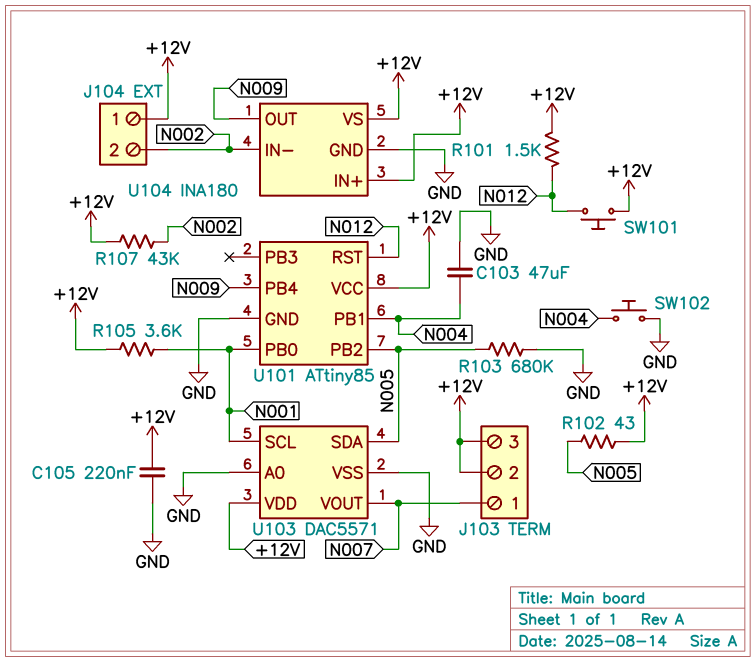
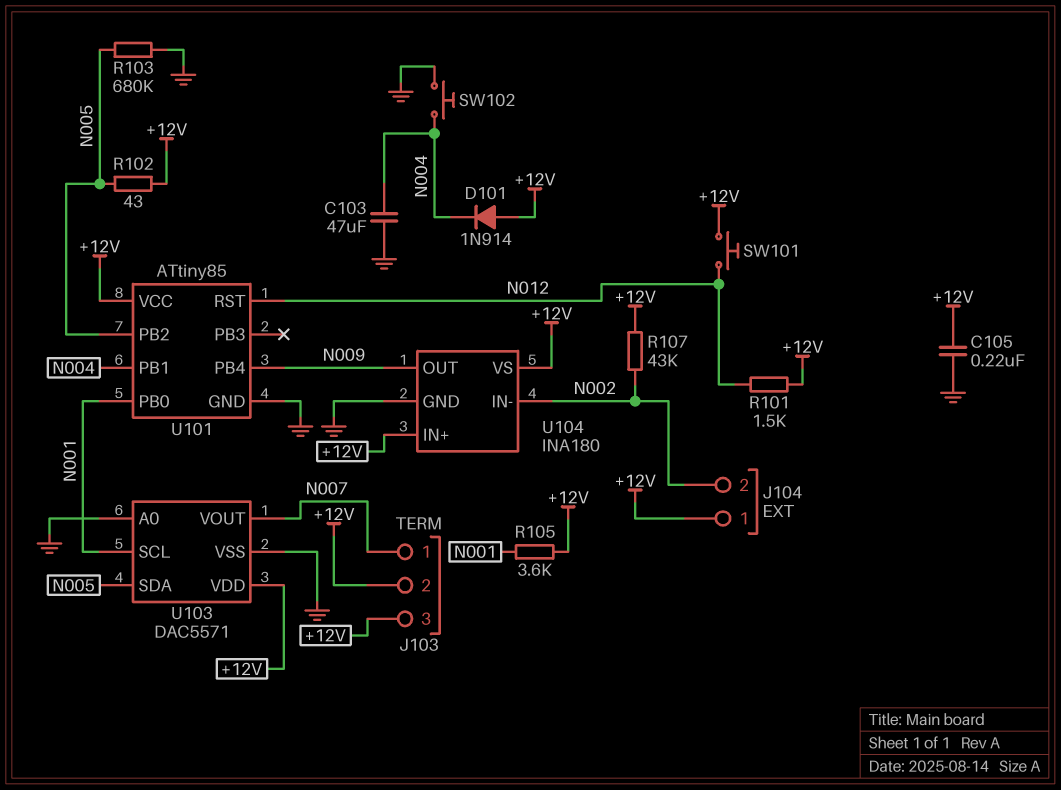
D101: none -> diode 1N914 (A +12V, K N004)

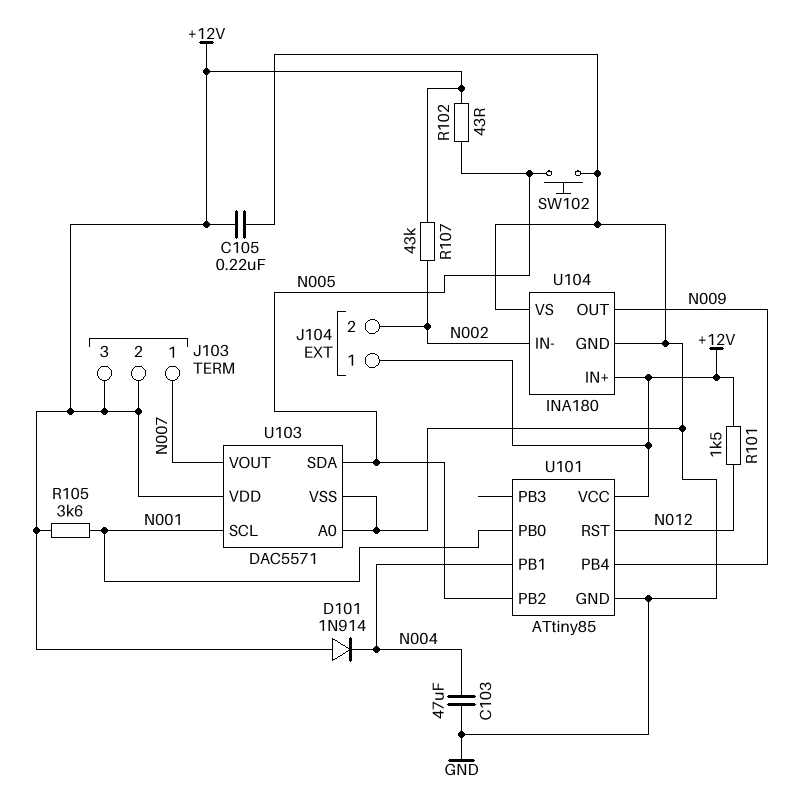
R103: 680k (GND, N005) -> none
SW101: button (+12V, N012) -> none
SW102: button (GND, N004) -> button (GND, N005)
U104 pin VS: +12V -> GND

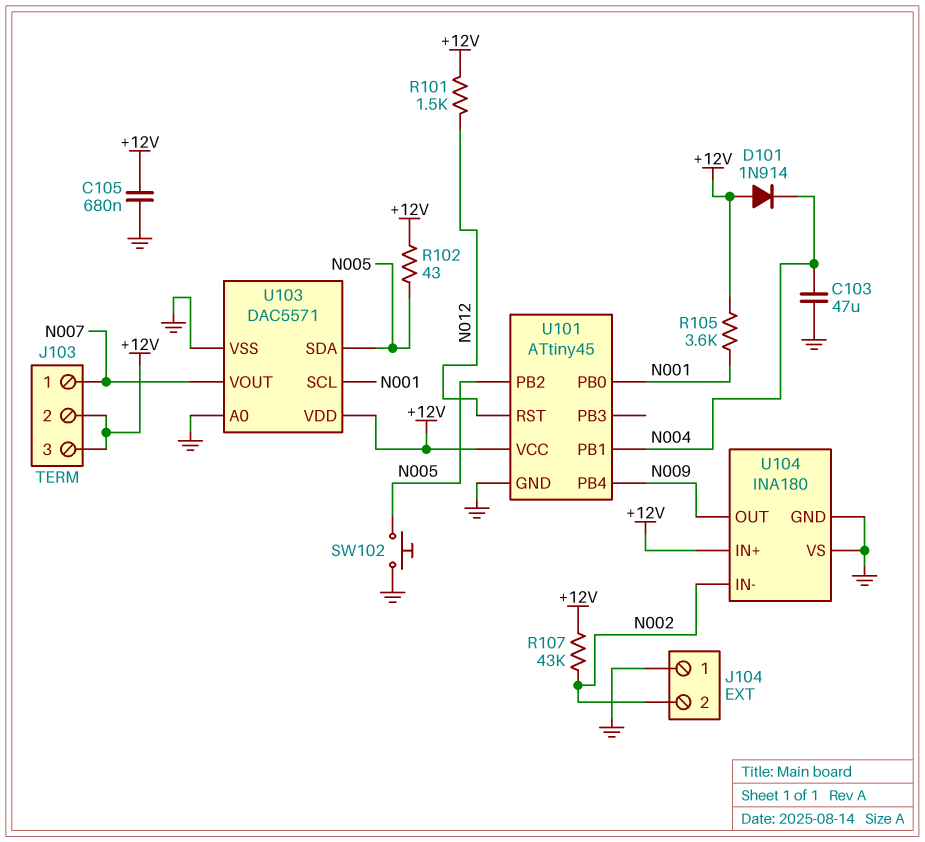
C105: 220nF (+12V, GND) -> 680nF (+12V, GND)
J104 pin 1: +12V -> GND
U101: ATtiny85 -> ATtiny45

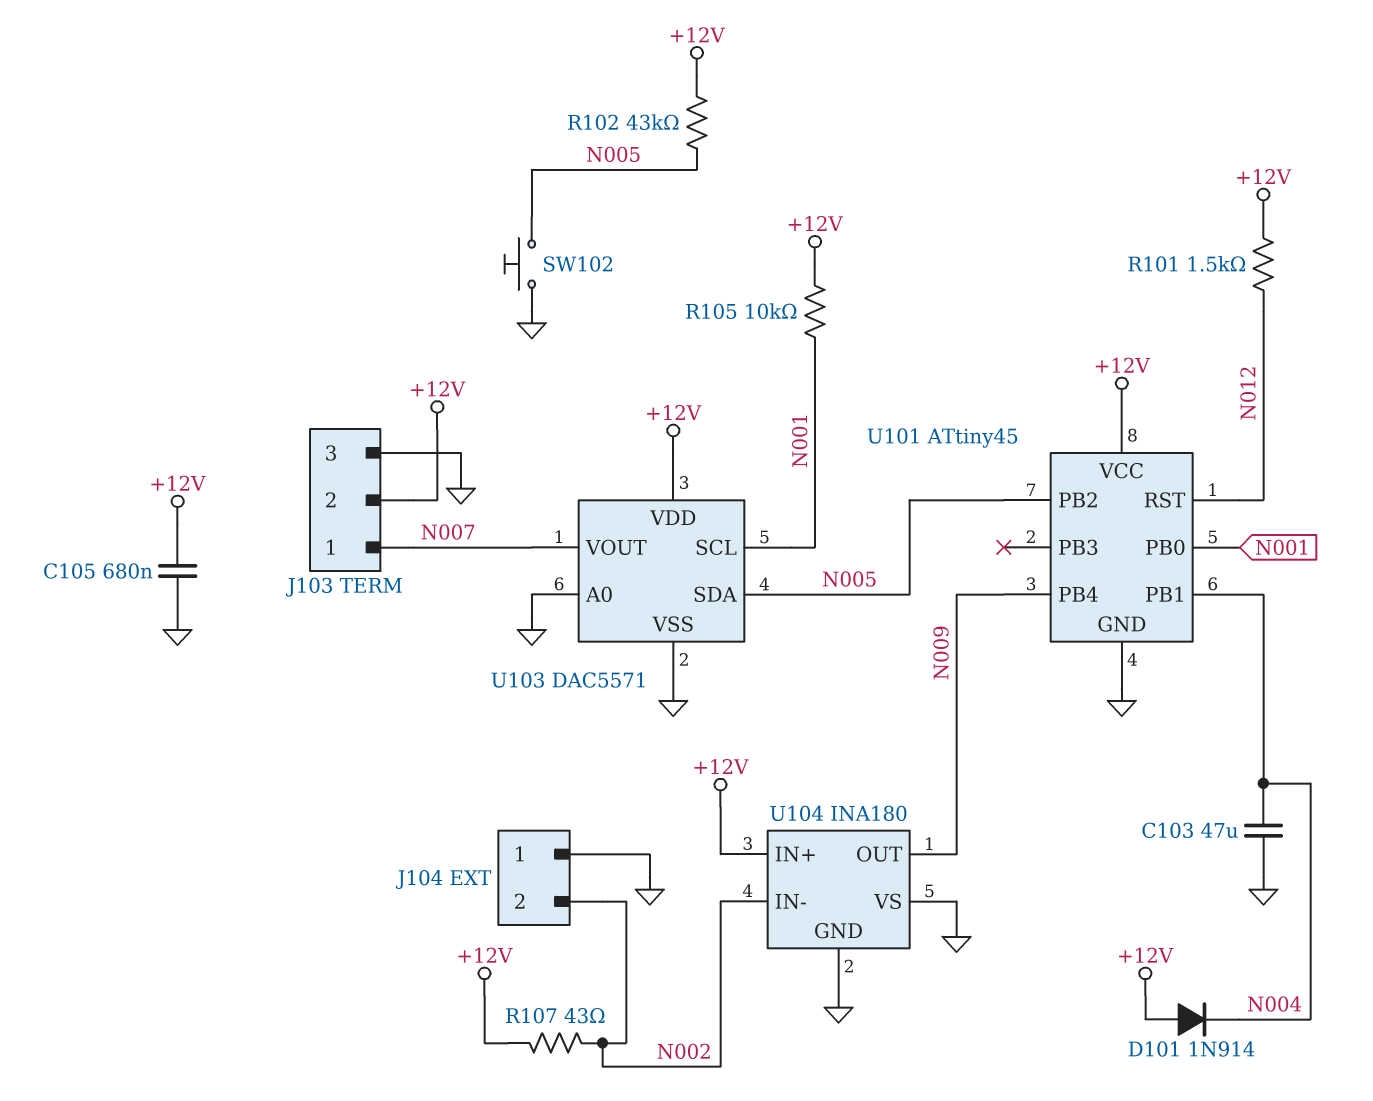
J103 pin 3: +12V -> GND
R102: 43 (+12V, N005) -> 43k (+12V, N005)
R105: 3.6k (+12V, N001) -> 10k (+12V, N001)
R107: 43k (+12V, N002) -> 43 (+12V, N002)

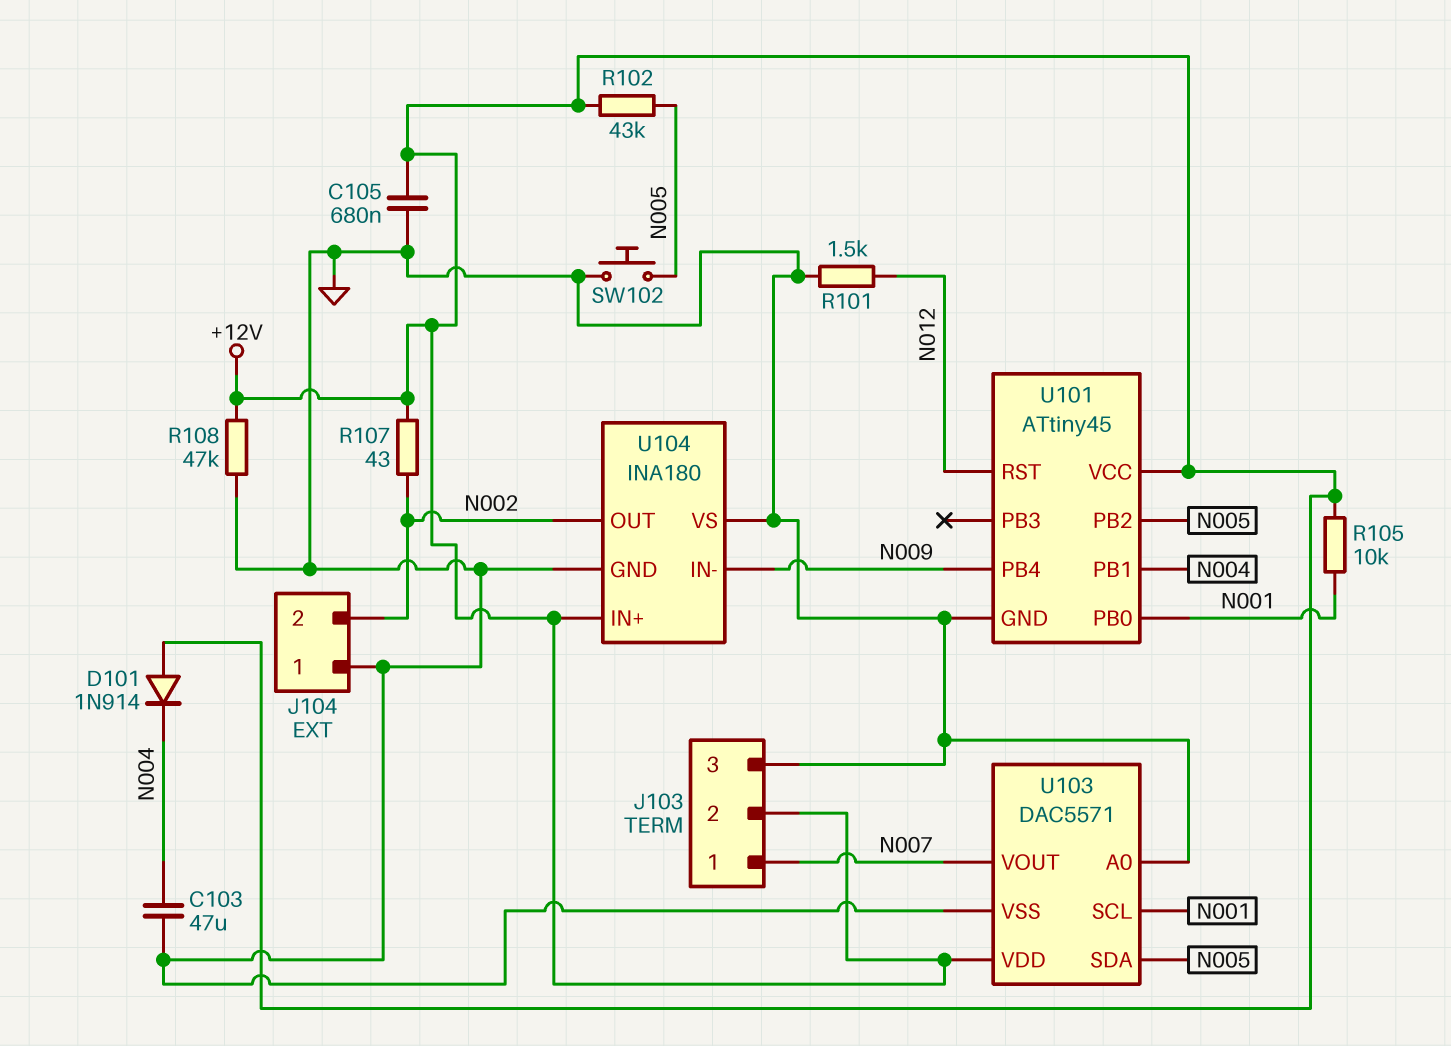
R101: 1.5k (+12V, N012) -> 1.5k (GND, N012)
R108: none -> 47k (+12V, GND)
U104 pin IN-: N002 -> N009
U104 pin OUT: N009 -> N002

